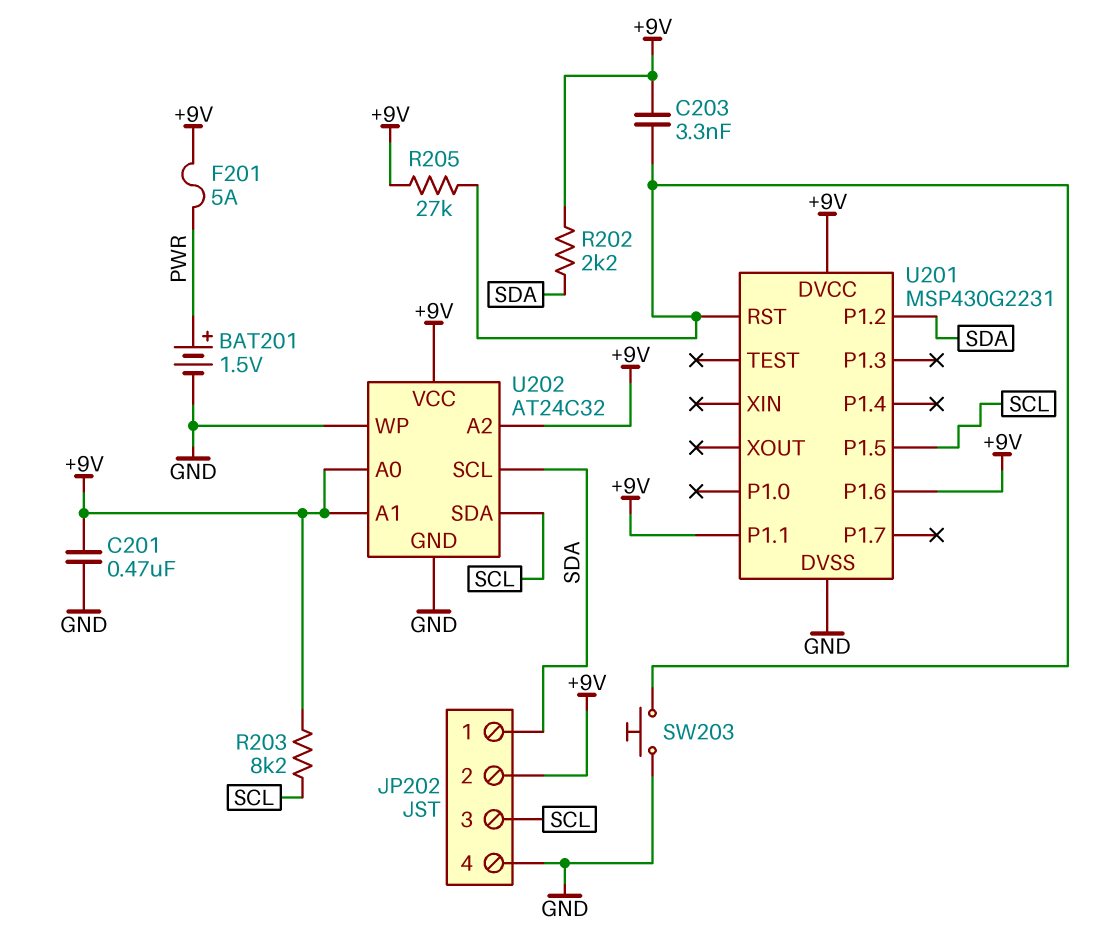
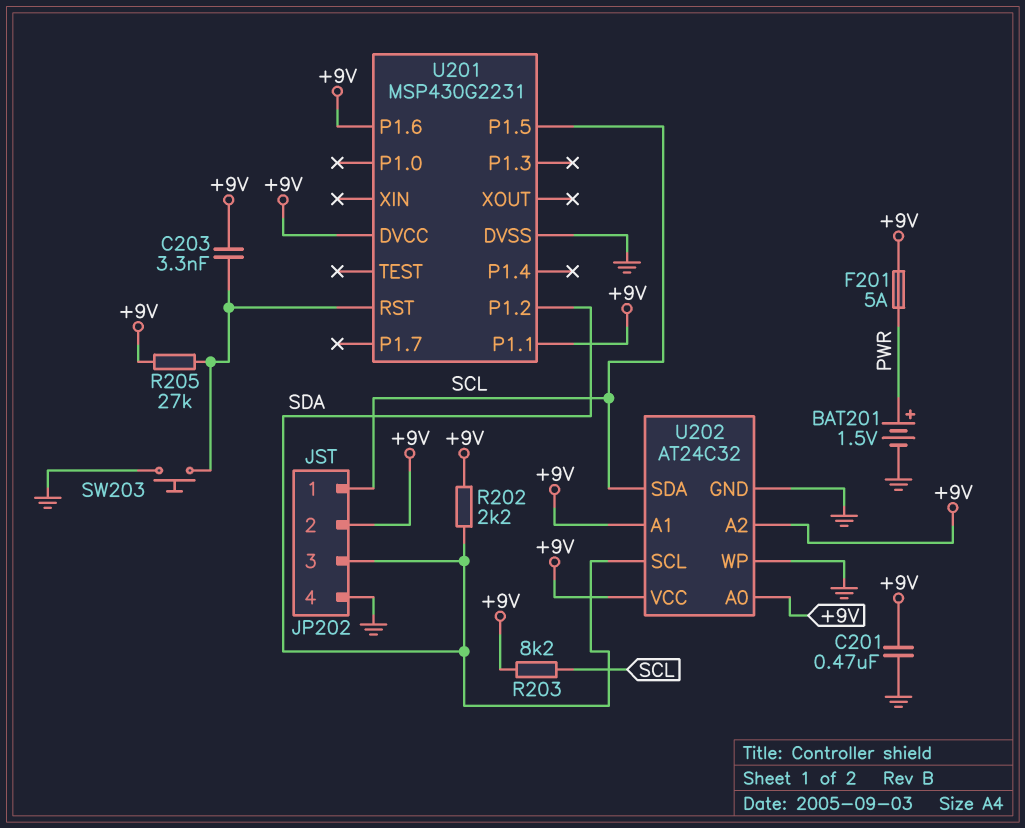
JP202 pin 1: SDA -> SCL
JP202 pin 3: SCL -> SDA

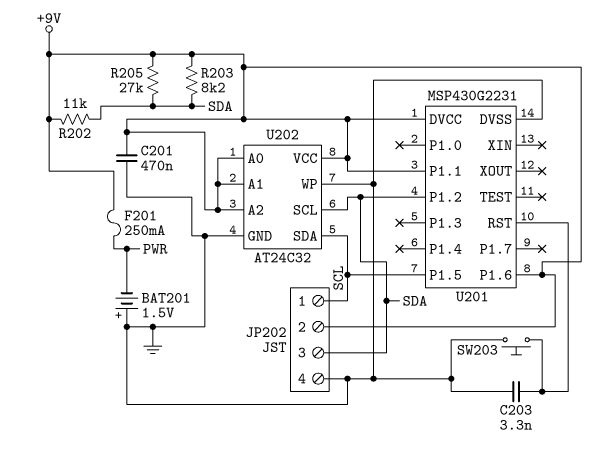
BAT201: 1.5V (plus PWR, minus GND) -> 1.5V (plus GND, minus PWR)
C203: 3.3nF (+9V, U201/RST) -> 3.3nF (GND, U201/RST)
F201: 5A (+9V, PWR) -> 250mA (+9V, PWR)
R202: 2.2k (+9V, SDA) -> 11k (+9V, SDA)
R203: 8.2k (+9V, SCL) -> 8.2k (+9V, SDA)
R205: 27k (+9V, U201/RST) -> 27k (+9V, SDA)

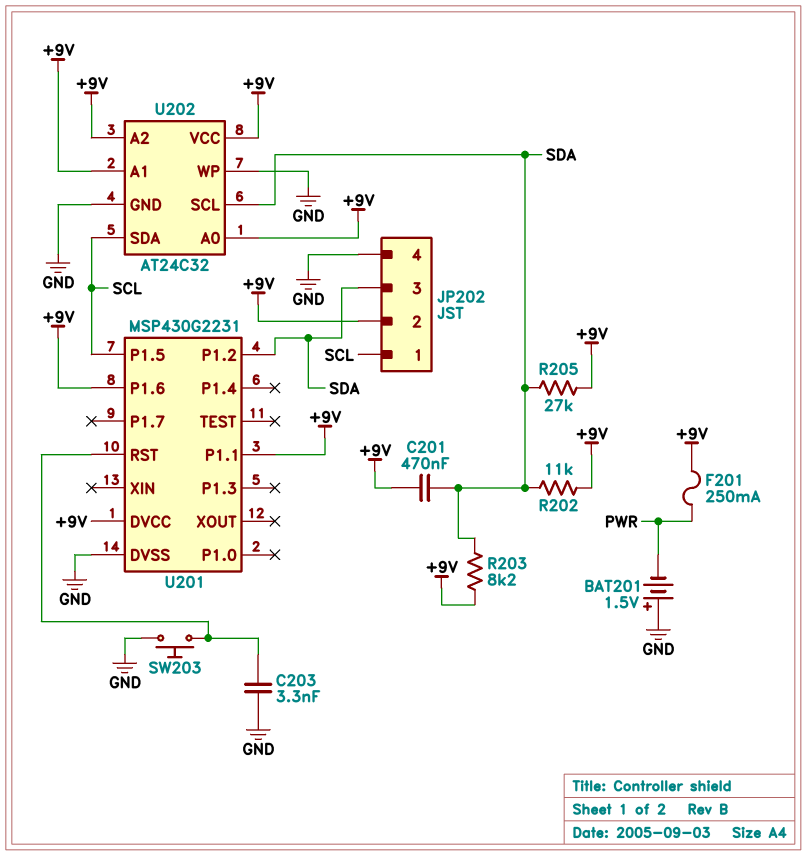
C201: 470nF (+9V, GND) -> 470nF (+9V, SDA)

